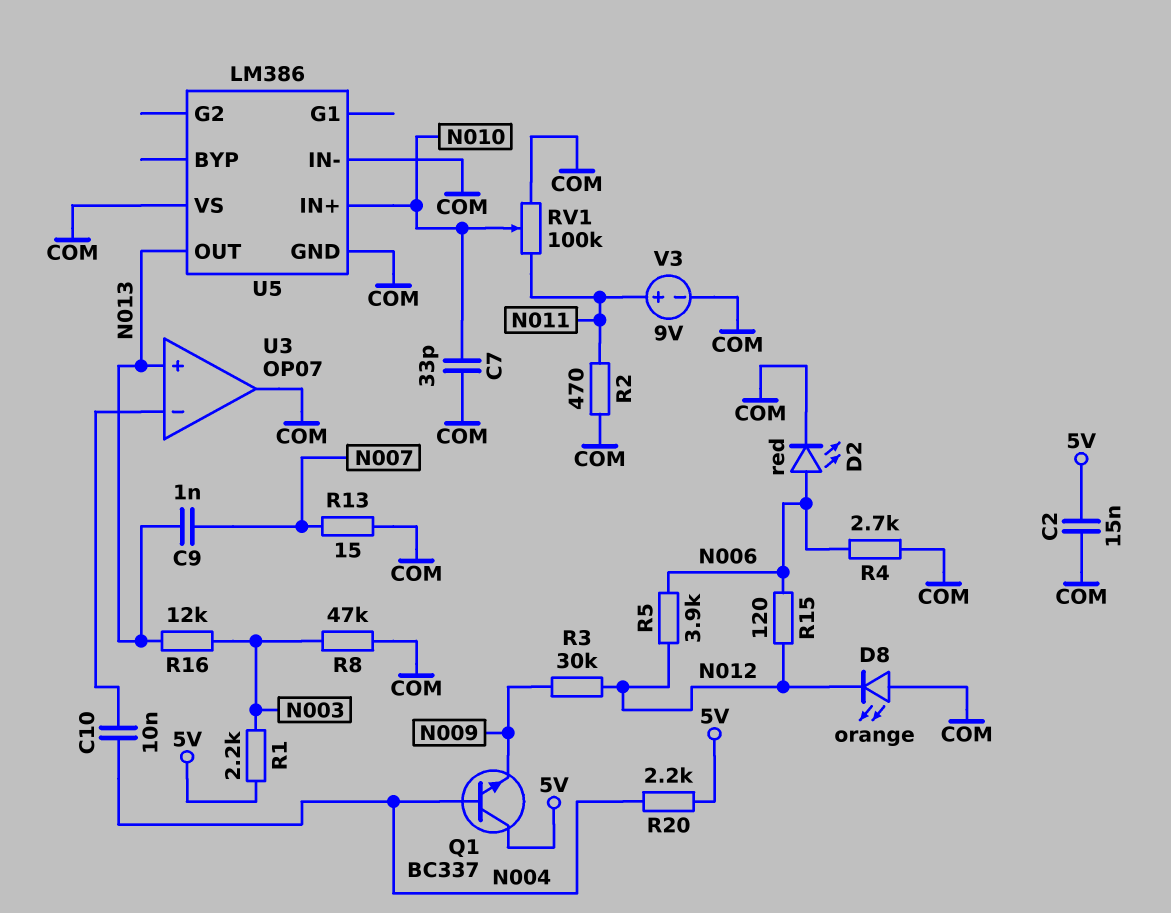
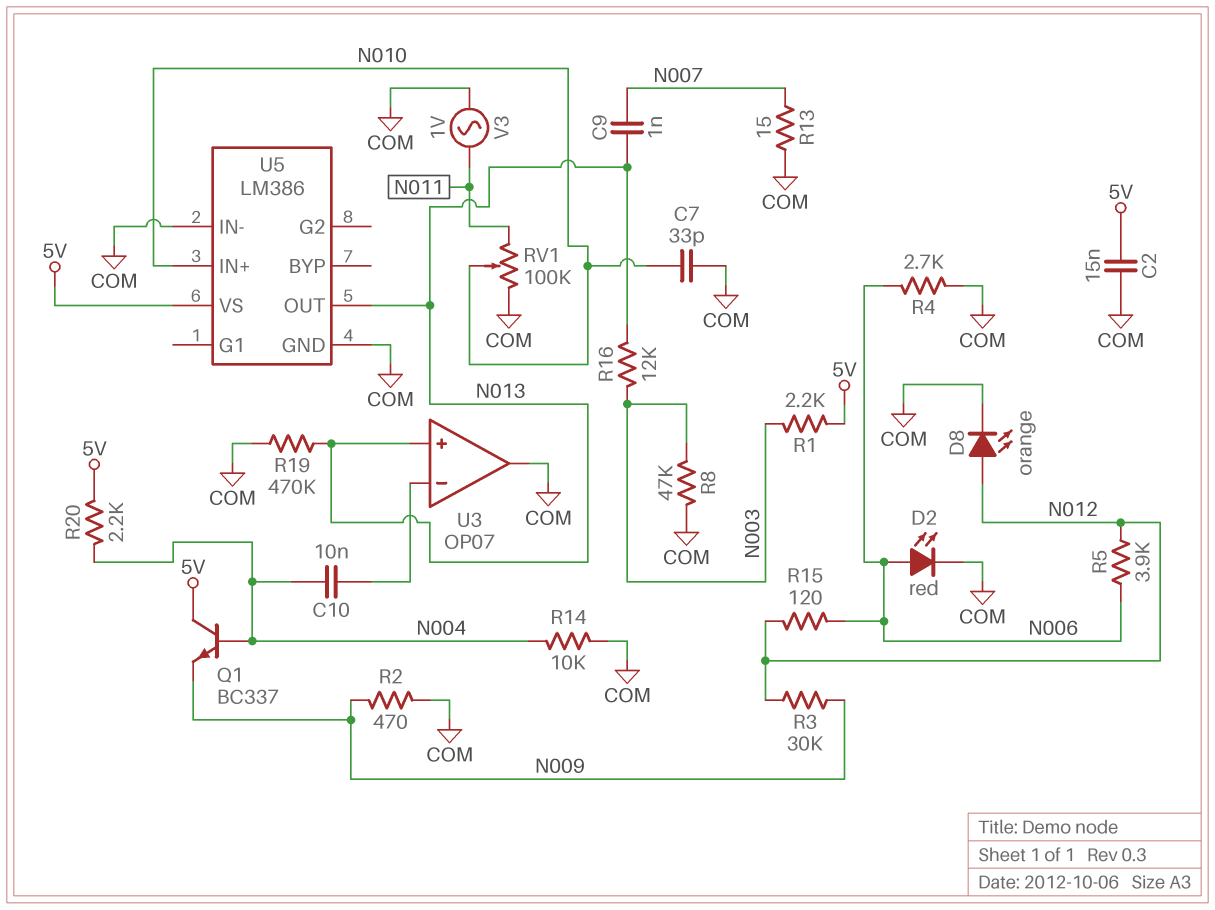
D8: LED orange (A COM, K N012) -> LED orange (A N012, K COM)
R2: 470 (COM, N011) -> 470 (COM, N009)
R14: none -> 10k (COM, N004)
R19: none -> 470k (COM, N013)
U5 pin VS: COM -> 5V
V3: 9V (plus N011, minus COM) -> AC 1V (COM, N011)

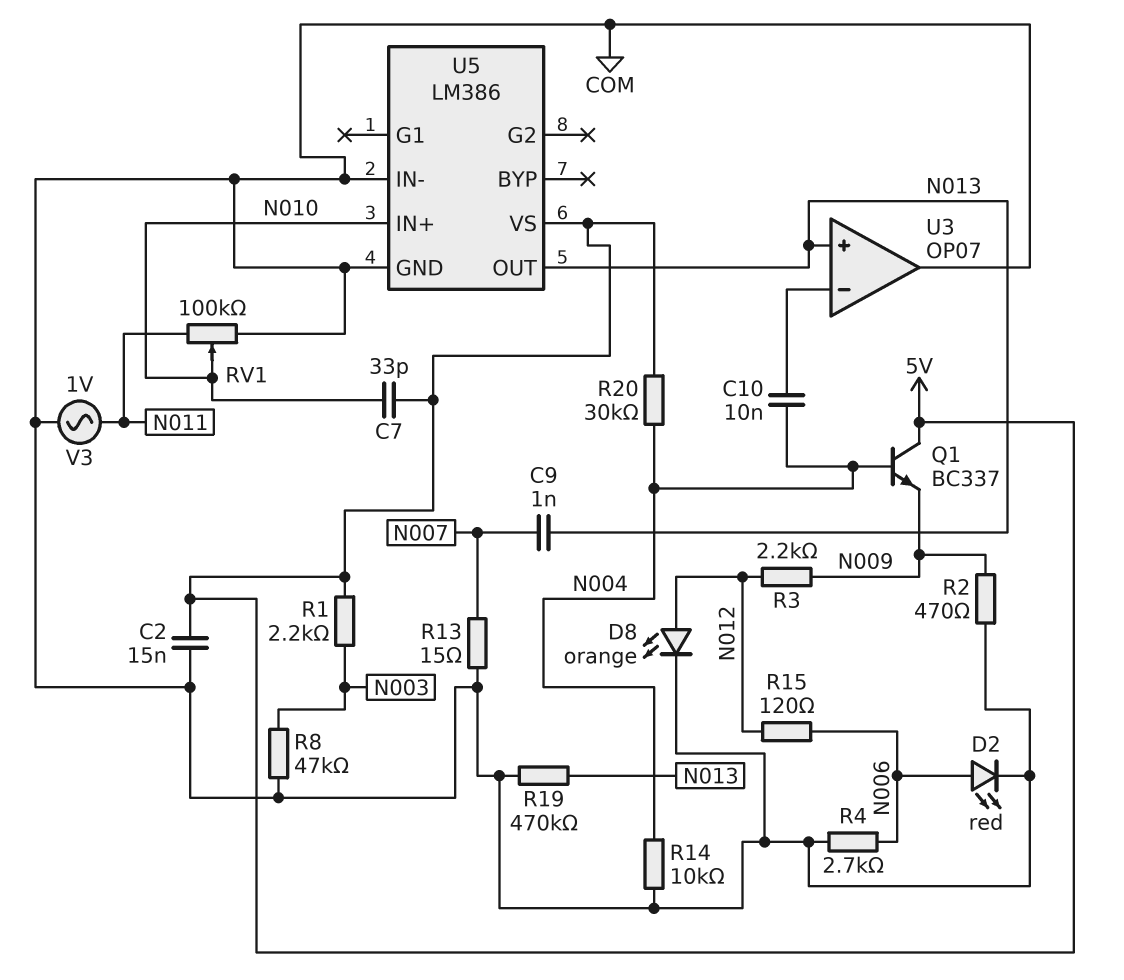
C7: 33pF (COM, N010) -> 33pF (5V, N010)
R3: 30k (N009, N012) -> 2.2k (N009, N012)
R5: 3.9k (N006, N012) -> none
R16: 12k (N003, N013) -> none
R20: 2.2k (5V, N004) -> 30k (5V, N004)

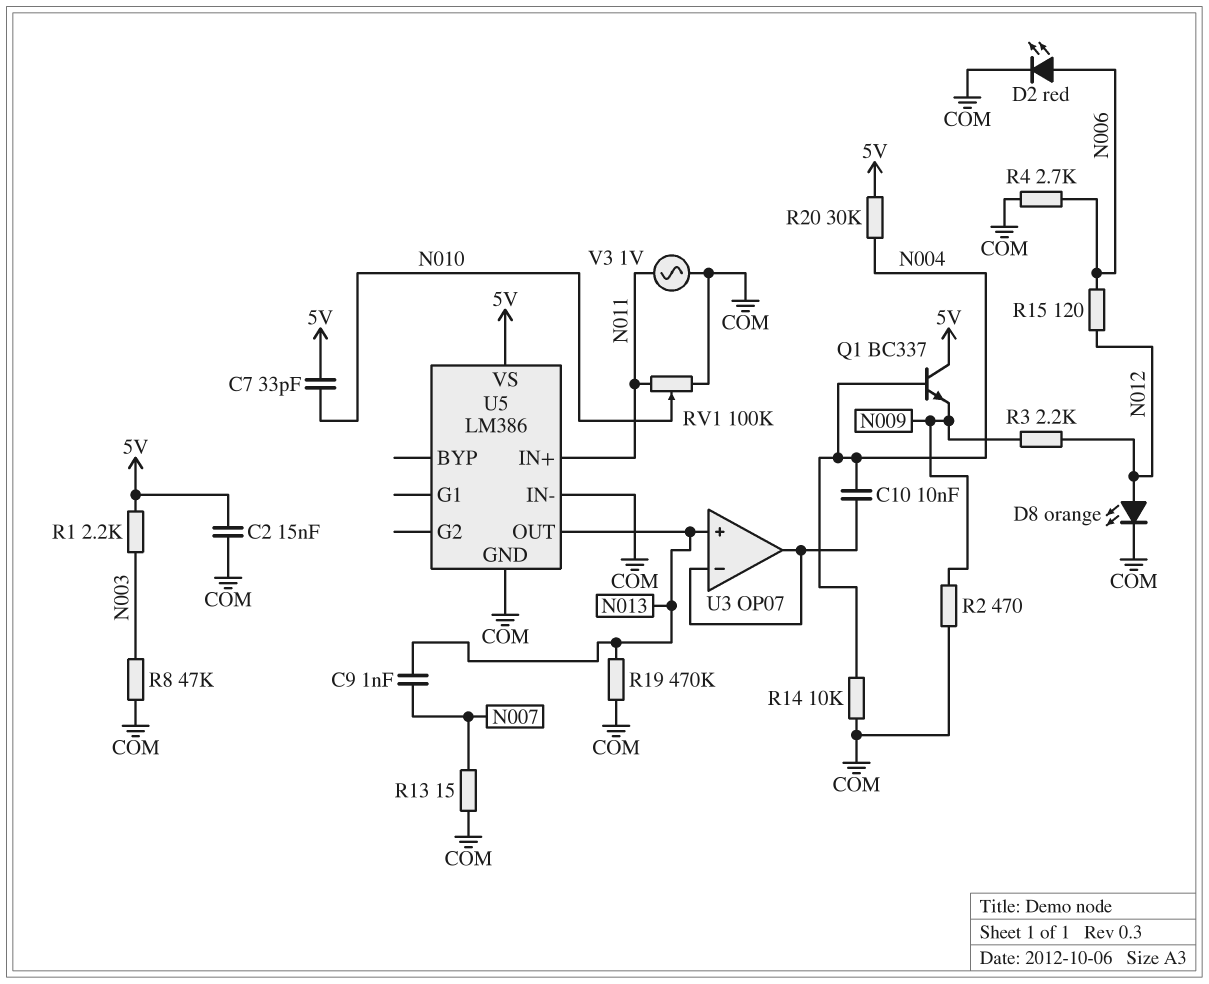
U3 pin out: COM -> U3/in-
U5 pin IN+: N010 -> N011

